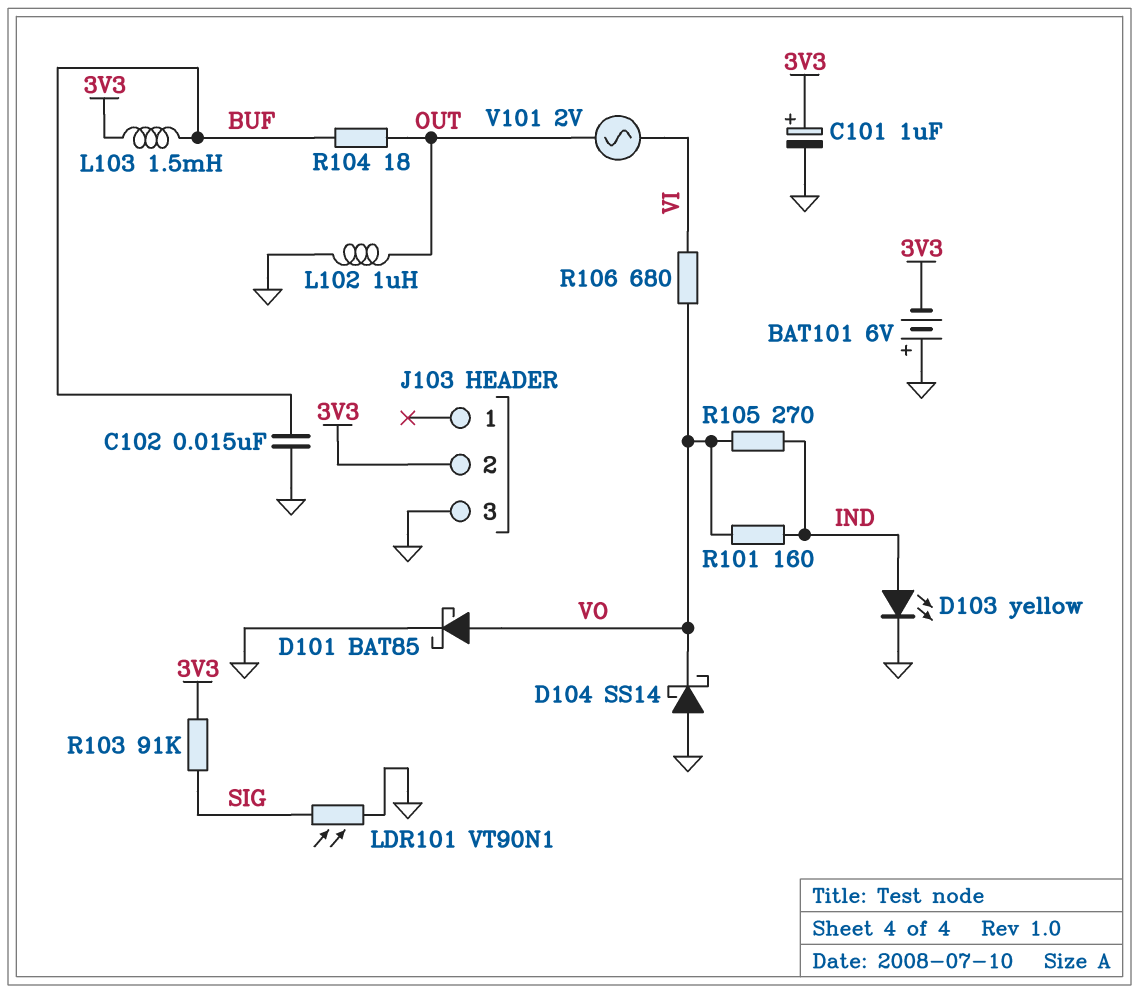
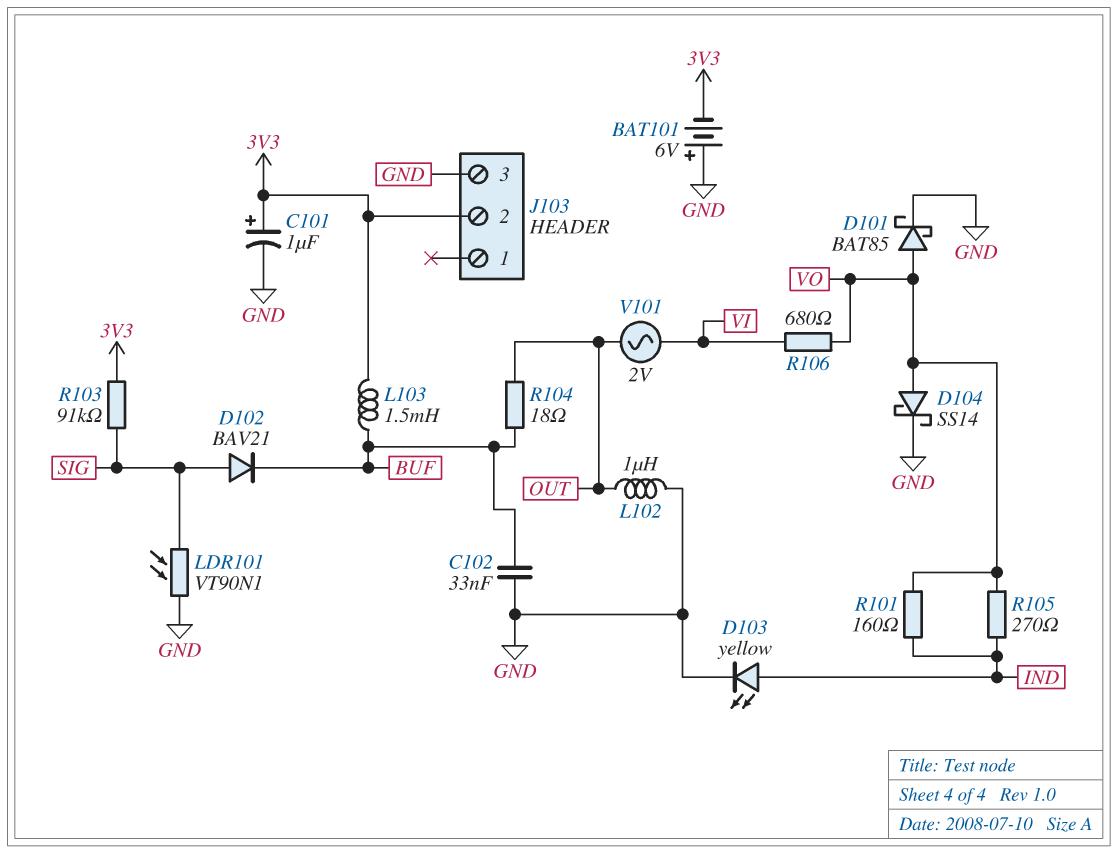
C102: 15nF (BUF, GND) -> 33nF (BUF, GND)
D102: none -> diode BAV21 (A SIG, K BUF)
D104: schottky SS14 (A GND, K VO) -> schottky SS14 (A VO, K GND)

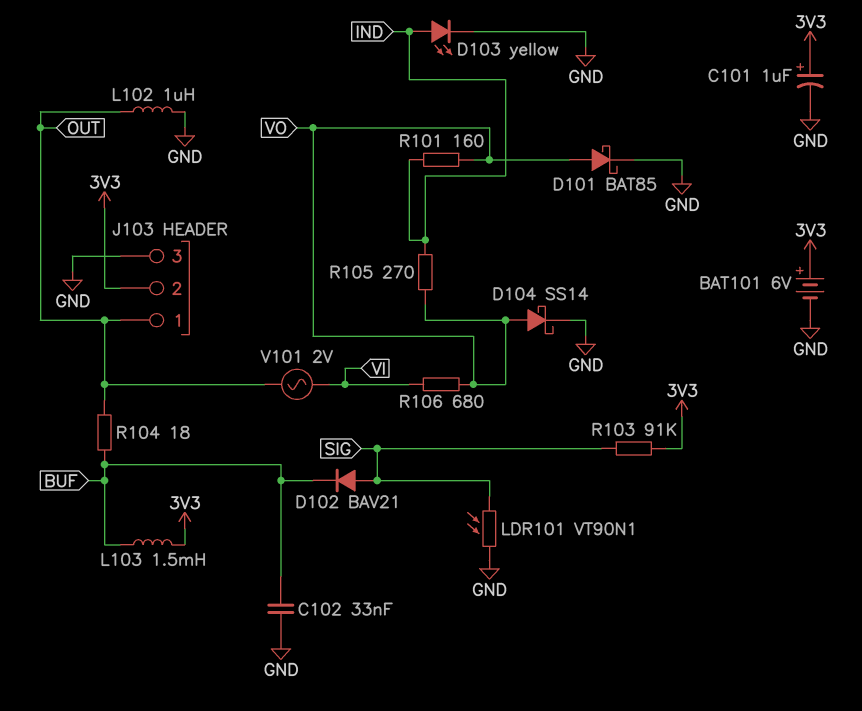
BAT101: 6V (plus GND, minus 3V3) -> 6V (plus 3V3, minus GND)
J103 pin 1: none -> OUT

